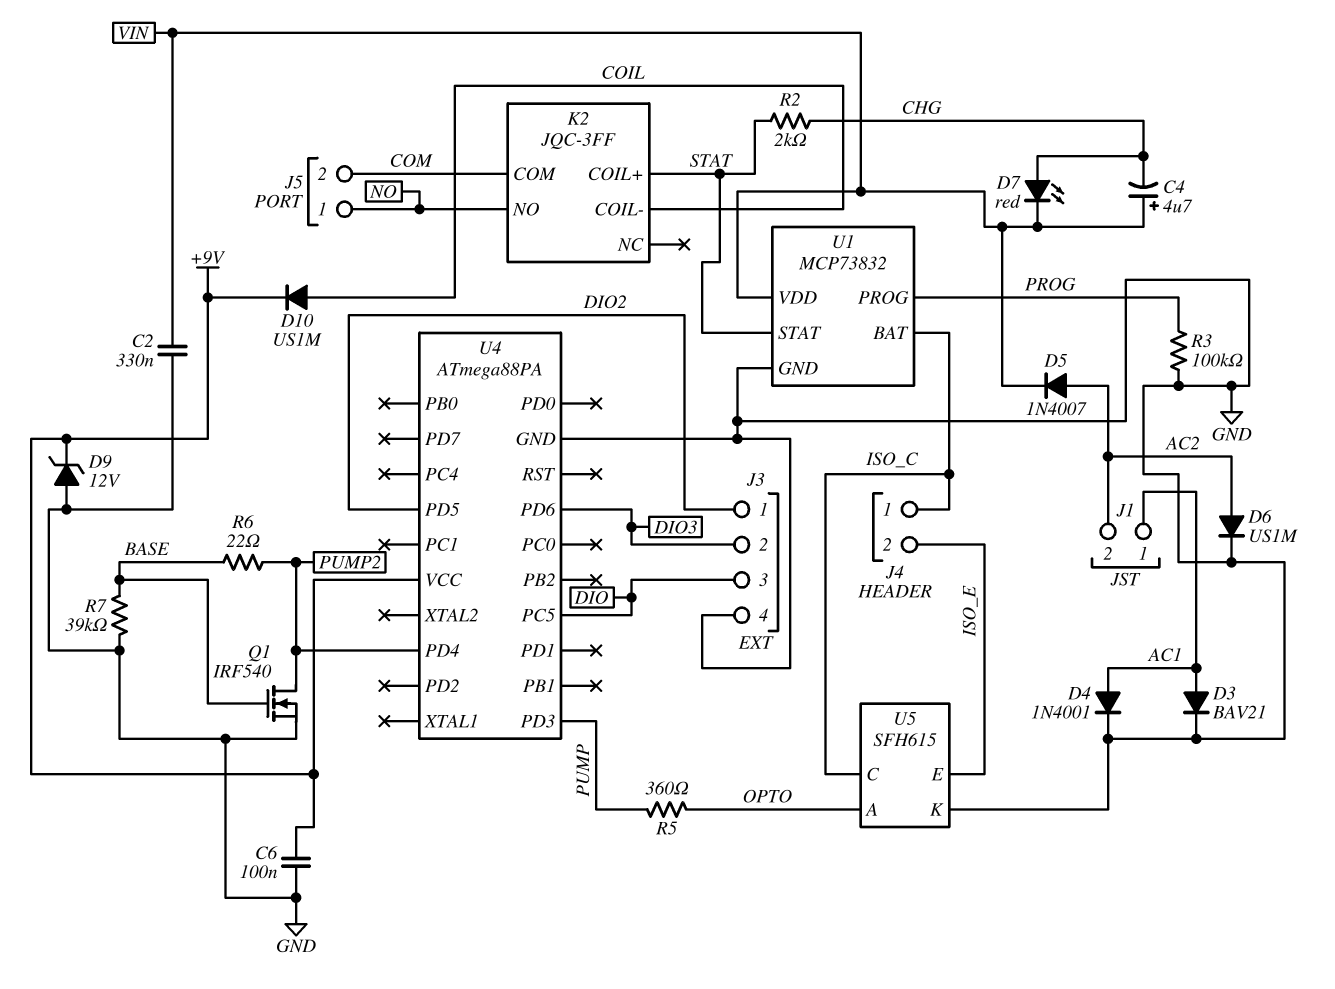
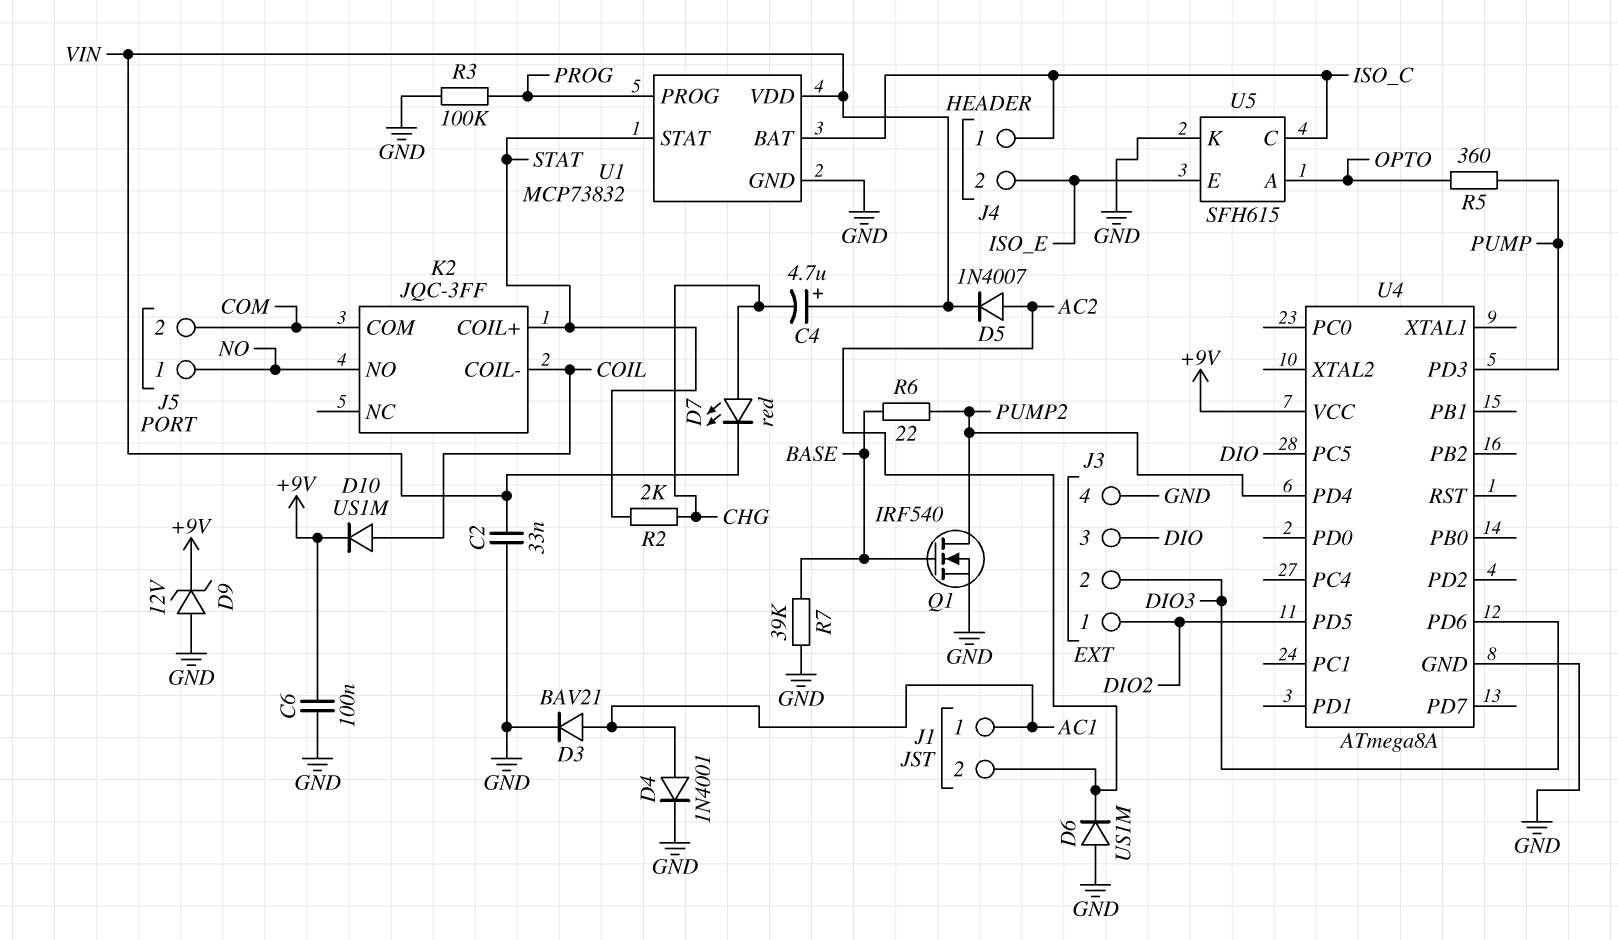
C2: 330nF (GND, VIN) -> 33nF (GND, VIN)
D6: diode US1M (A AC2, K GND) -> diode US1M (A GND, K AC2)
U4: ATmega88PA -> ATmega8A

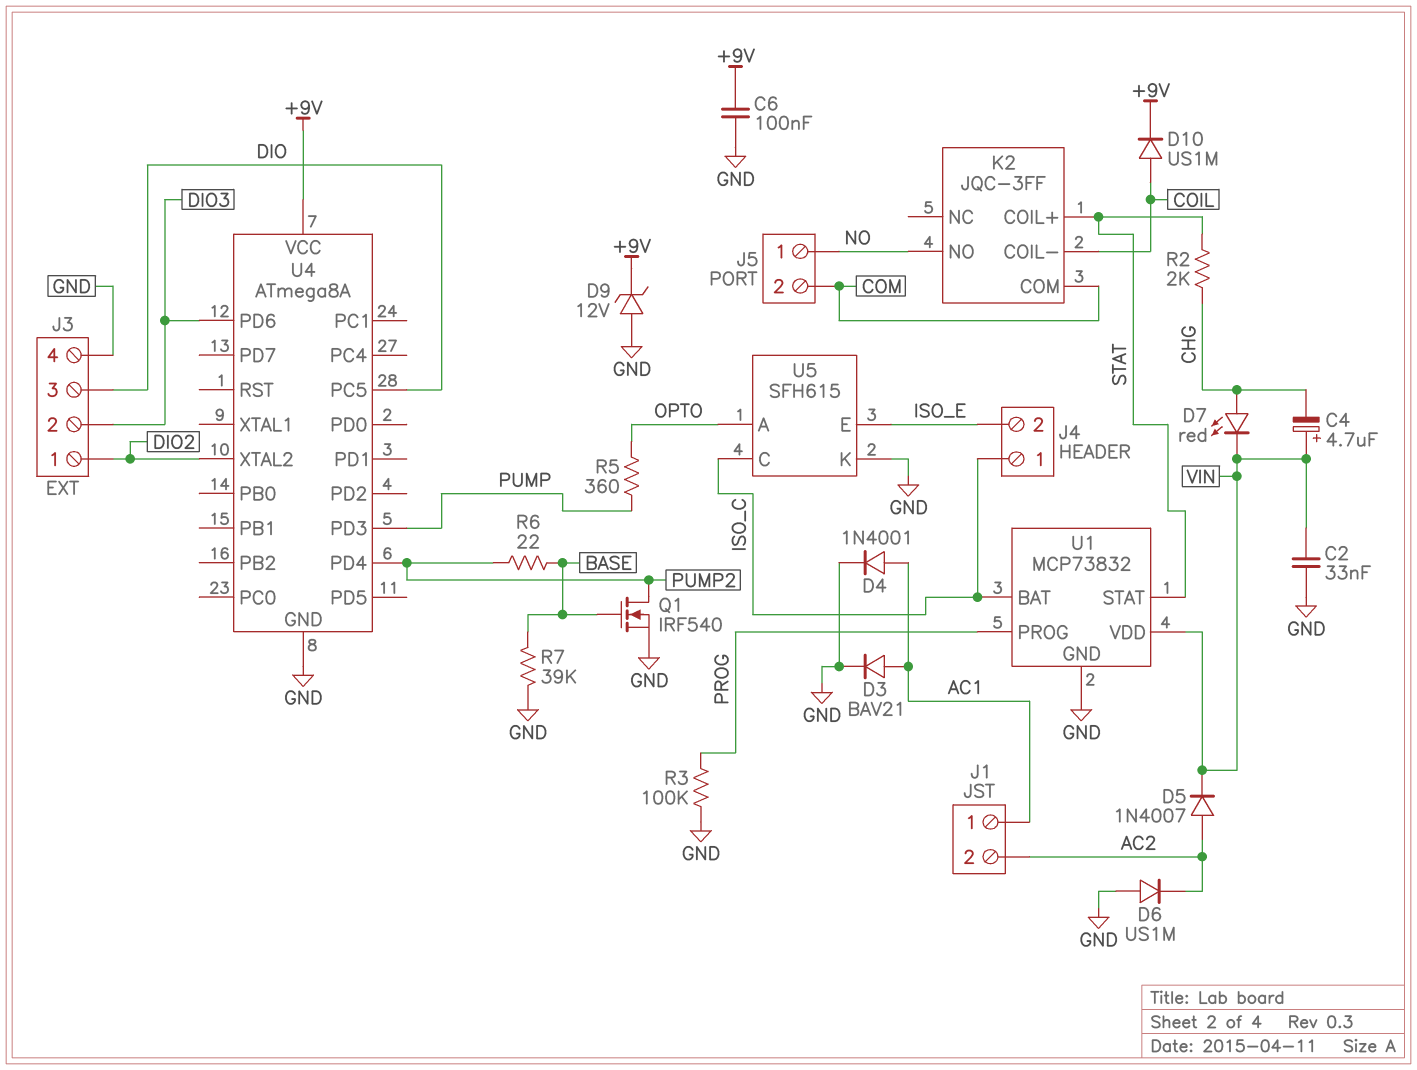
U4 pin PD5: DIO2 -> none
U4 pin XTAL2: none -> DIO2

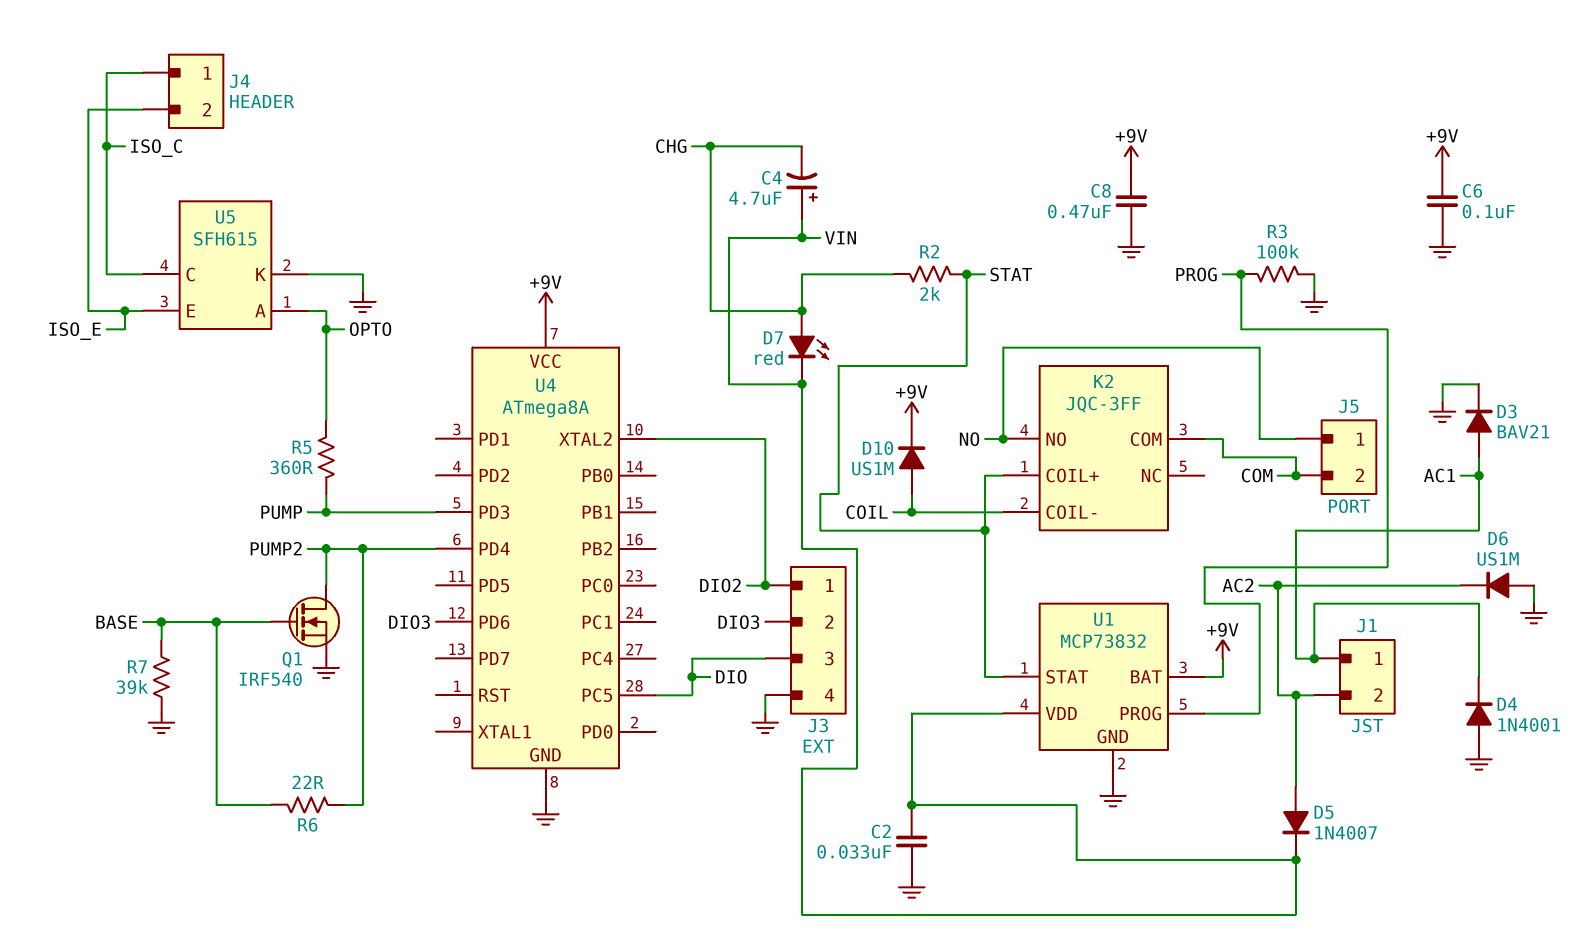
C8: none -> 470nF (+9V, GND)
D4: diode 1N4001 (A AC1, K GND) -> diode 1N4001 (A GND, K AC1)
D9: zener 12V (A GND, K +9V) -> none
U1 pin BAT: ISO_C -> +9V

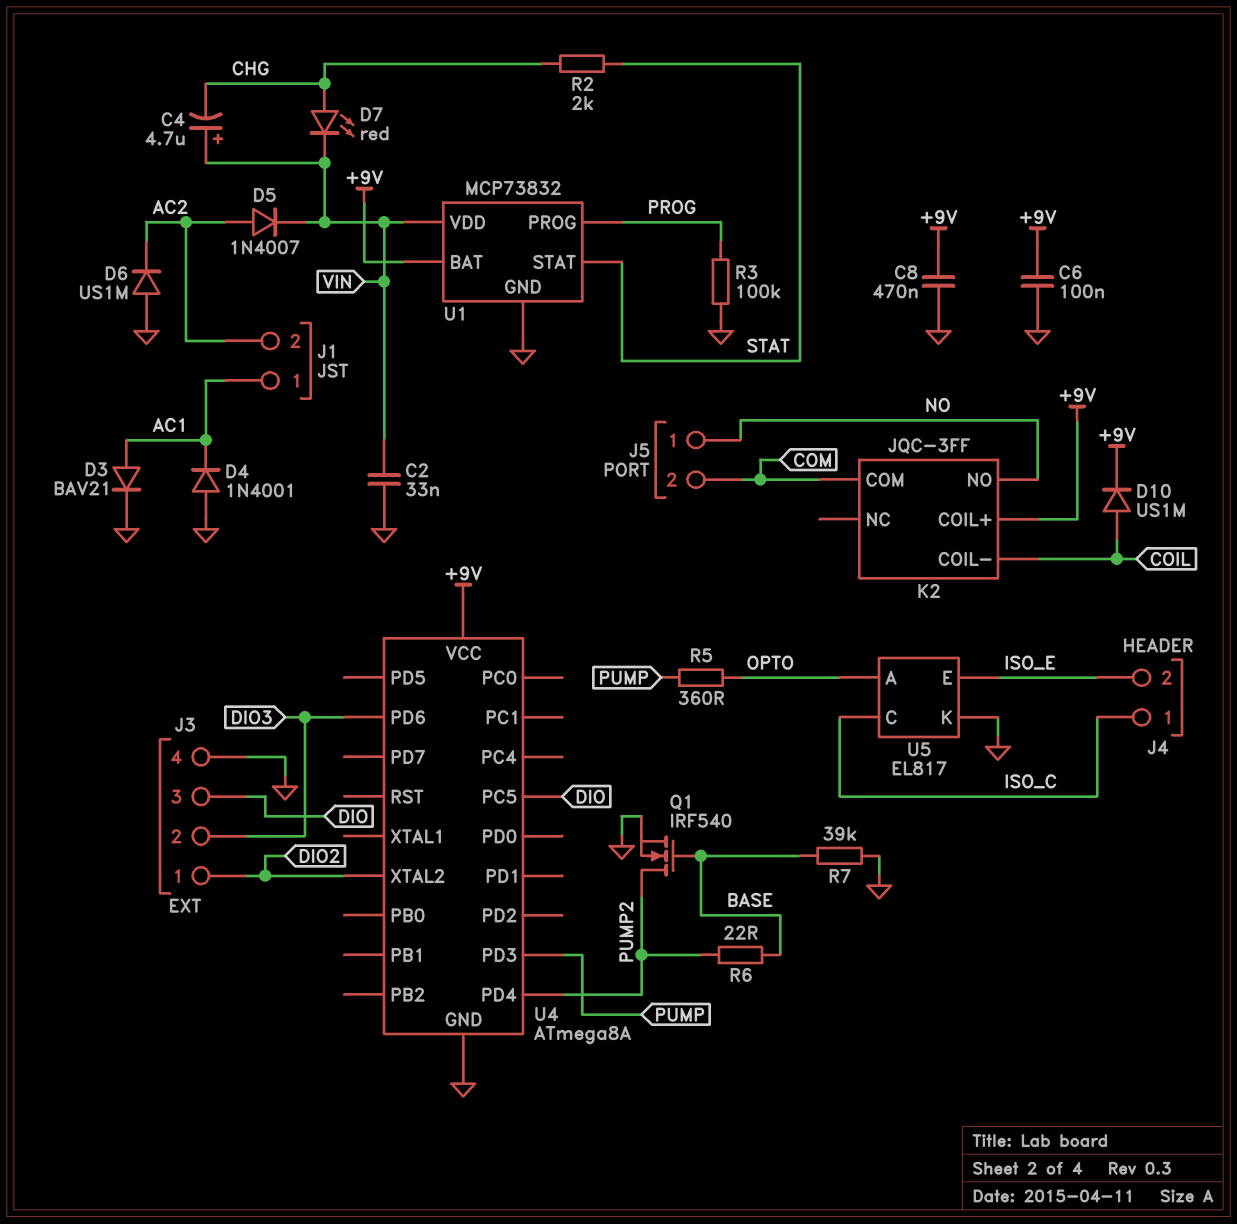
K2 pin COIL+: STAT -> +9V
U5: SFH615 -> EL817

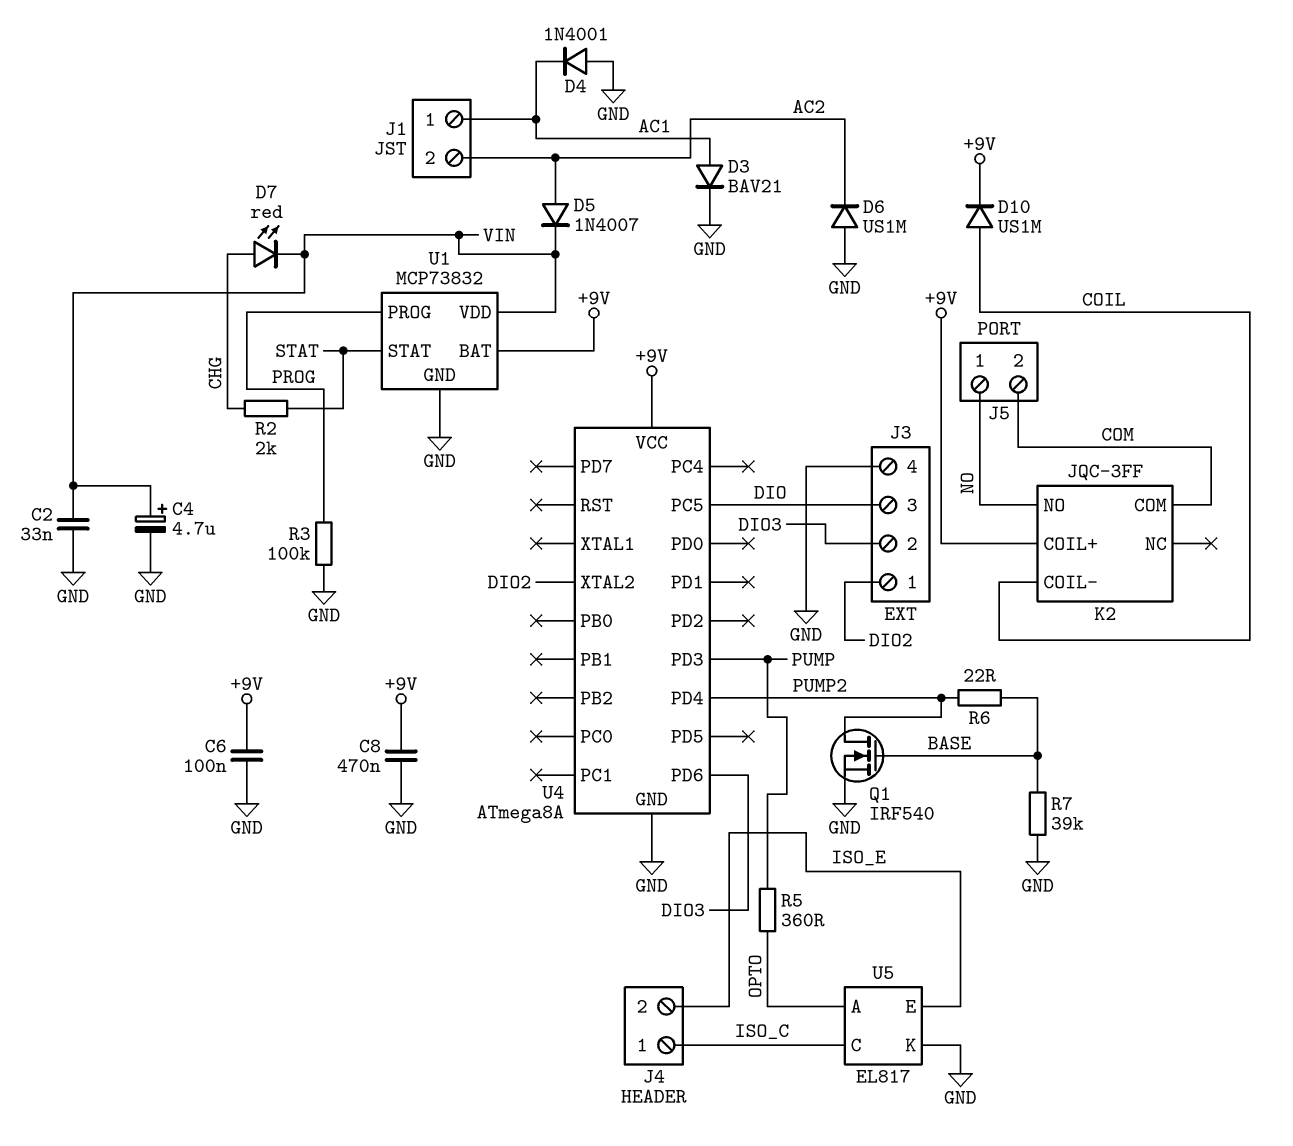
C4: 4.7uF (plus VIN, minus CHG) -> 4.7uF (plus VIN, minus GND)

